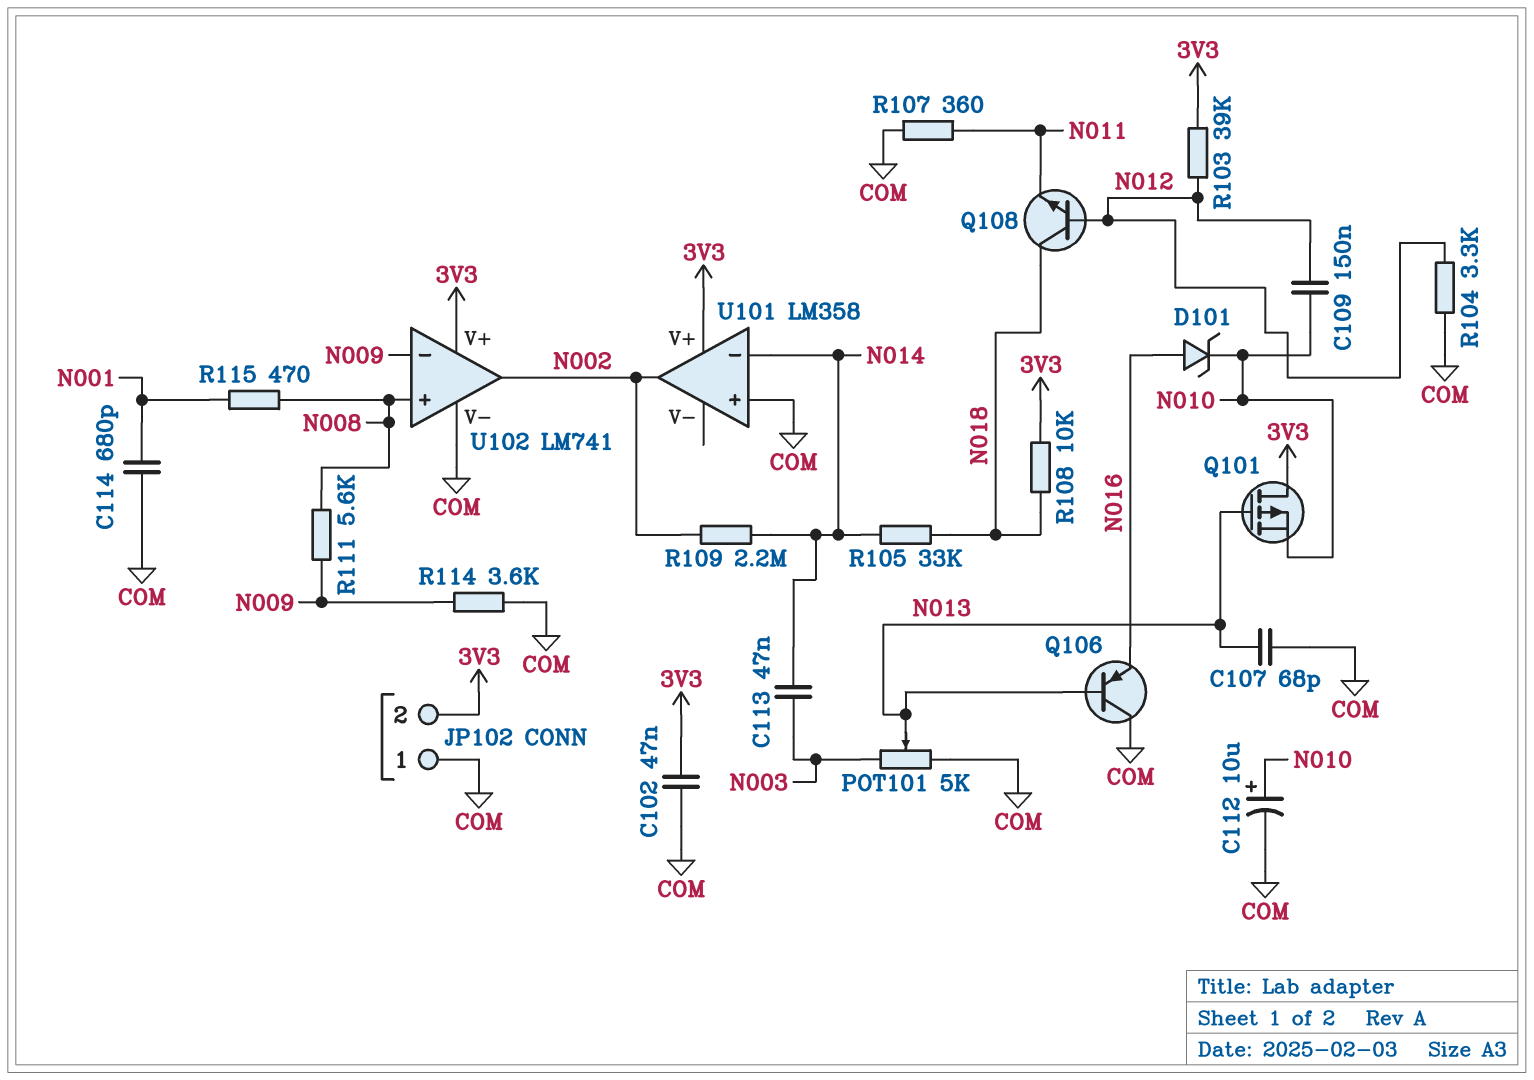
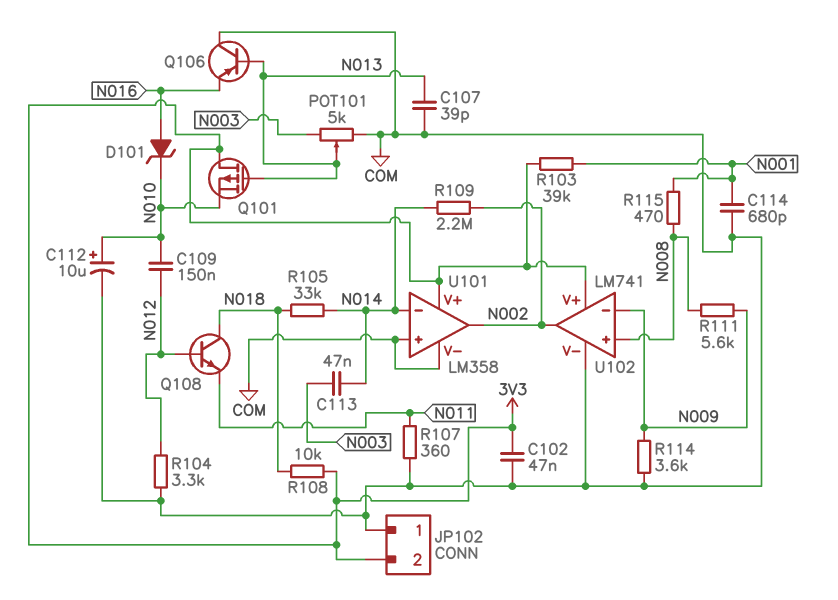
C107: 68pF (COM, N013) -> 39pF (COM, N013)
R103: 39k (3V3, N012) -> 39k (3V3, N001)
U101 pin V-: none -> COM

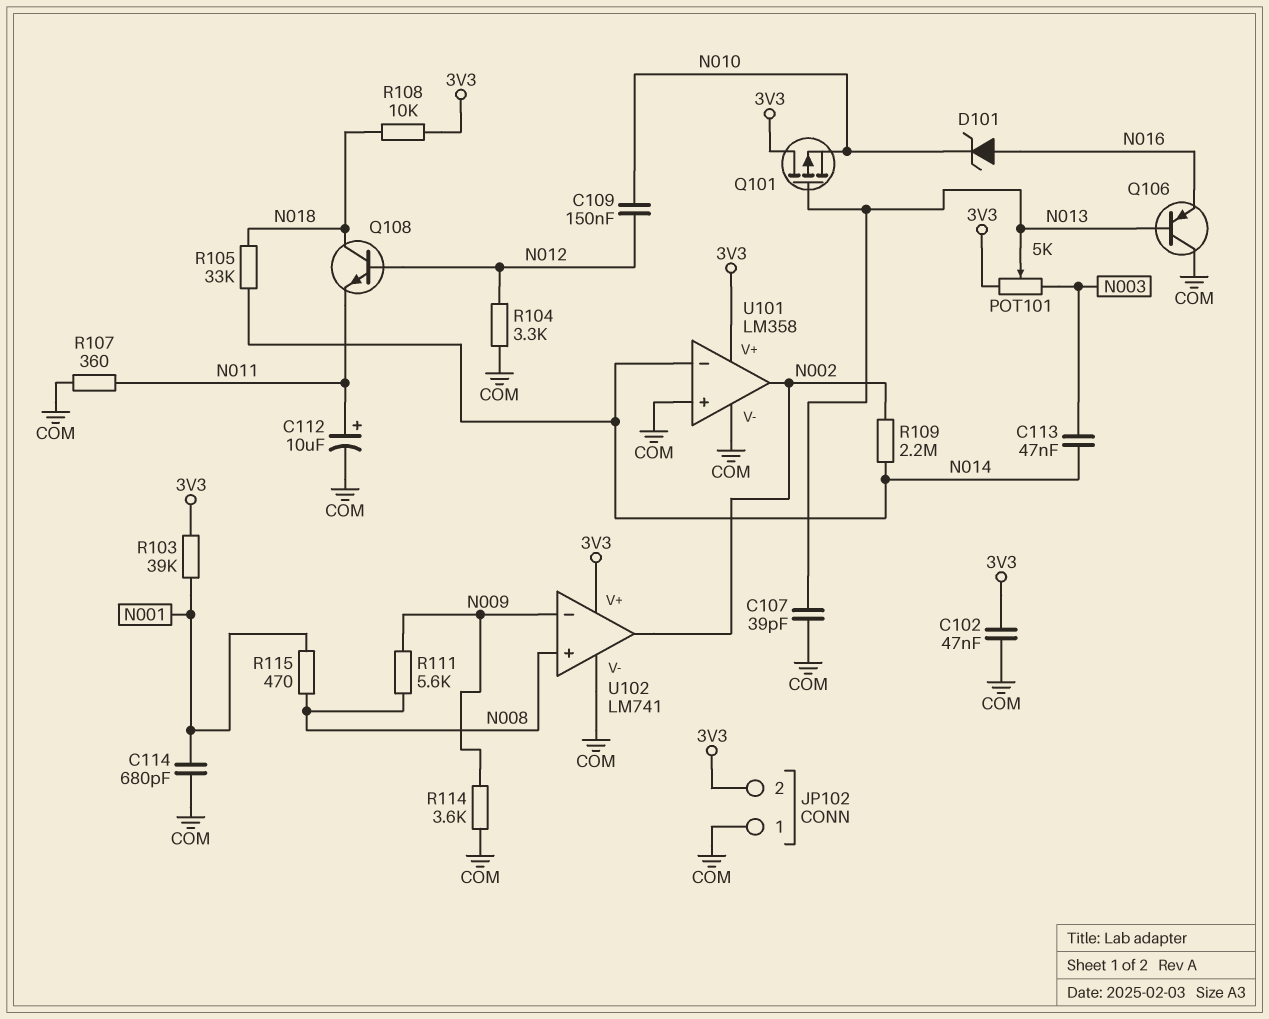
C112: 10uF (plus N010, minus COM) -> 10uF (plus N011, minus COM)
POT101: 5k (COM, N003, wiper N013) -> 5k (3V3, N003, wiper N013)

